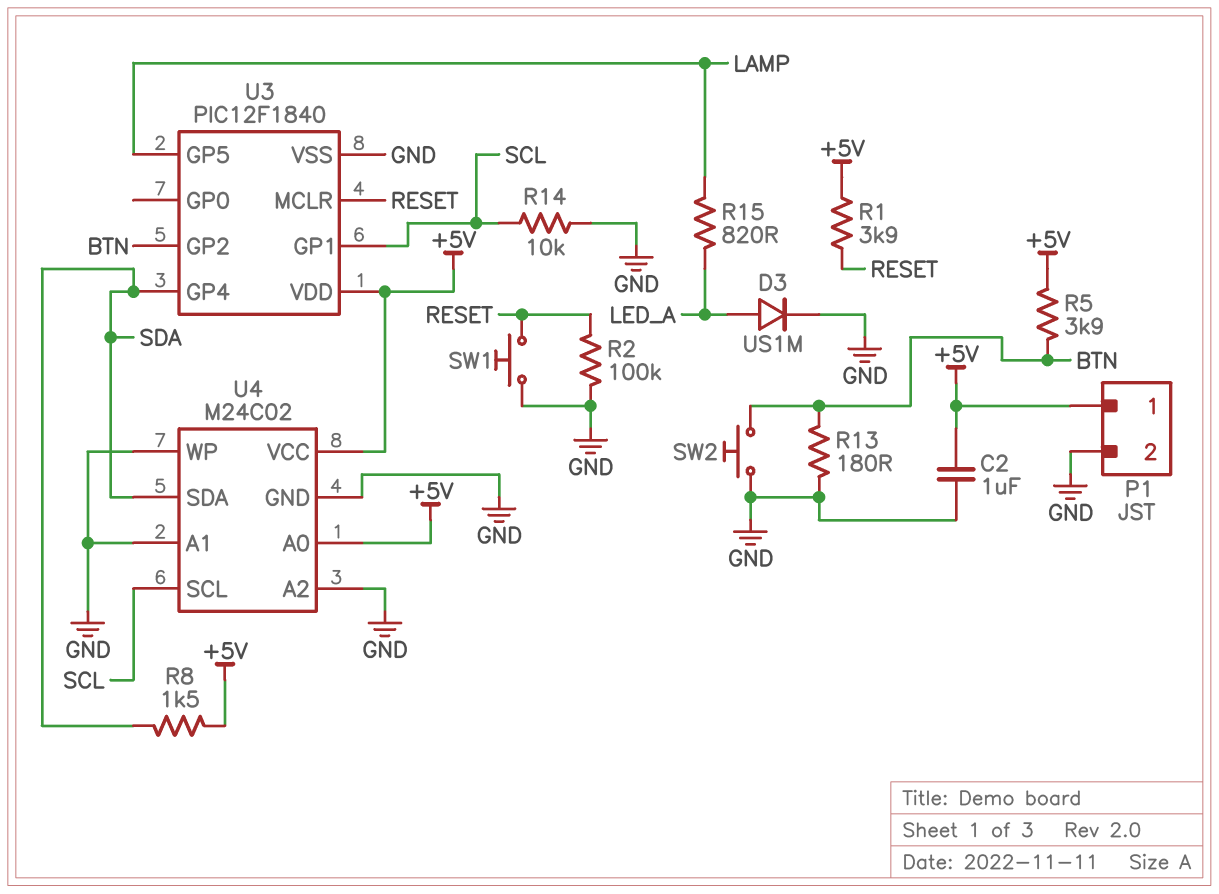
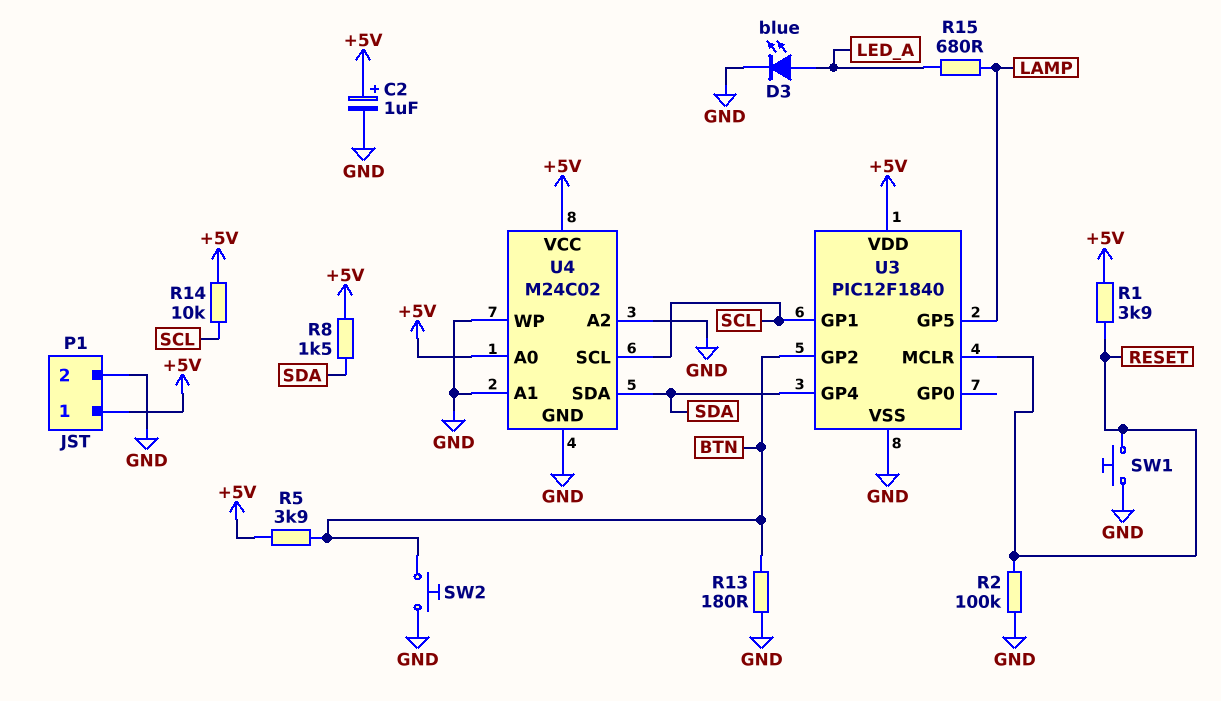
C2: 1uF (+5V, GND) -> 1uF (plus +5V, minus GND)
D3: diode US1M (A LED_A, K GND) -> LED blue (A LED_A, K GND)
R14: 10k (GND, SCL) -> 10k (+5V, SCL)
R15: 820 (LAMP, LED_A) -> 680 (LAMP, LED_A)

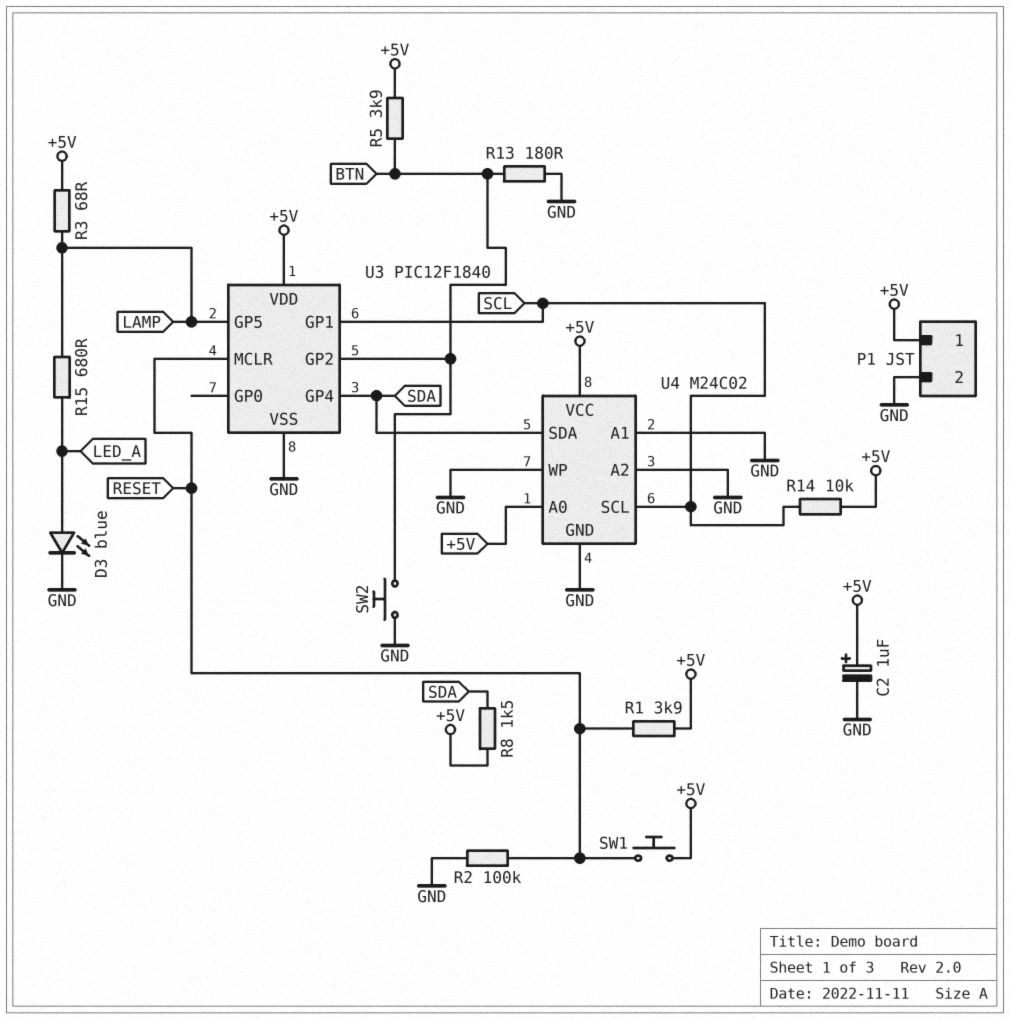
R3: none -> 68 (+5V, LAMP)
SW1: button (GND, RESET) -> button (+5V, RESET)

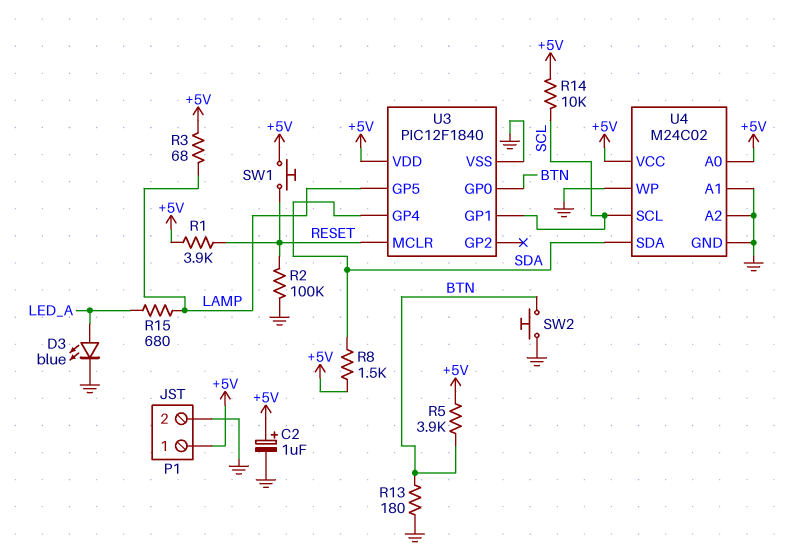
U3 pin GP0: none -> BTN
U3 pin GP2: BTN -> none

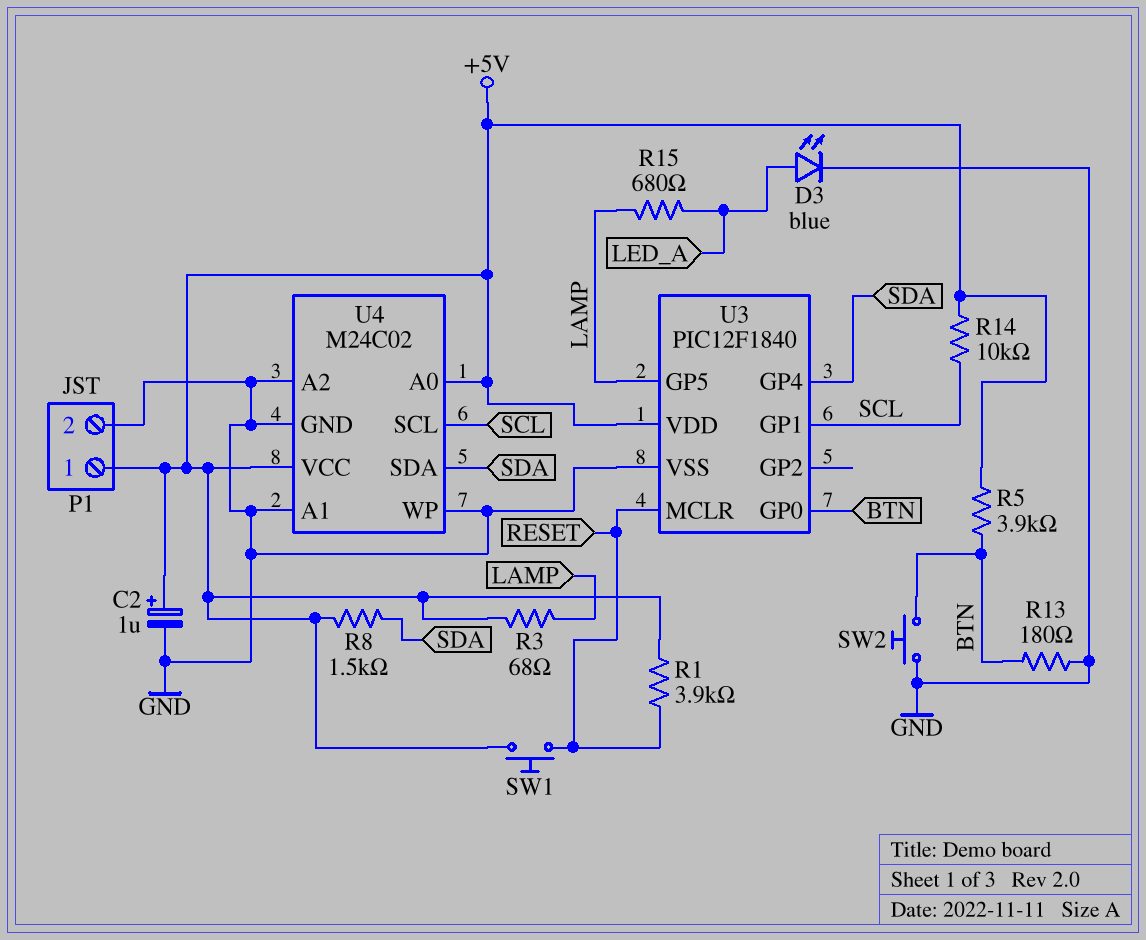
R2: 100k (GND, RESET) -> none

